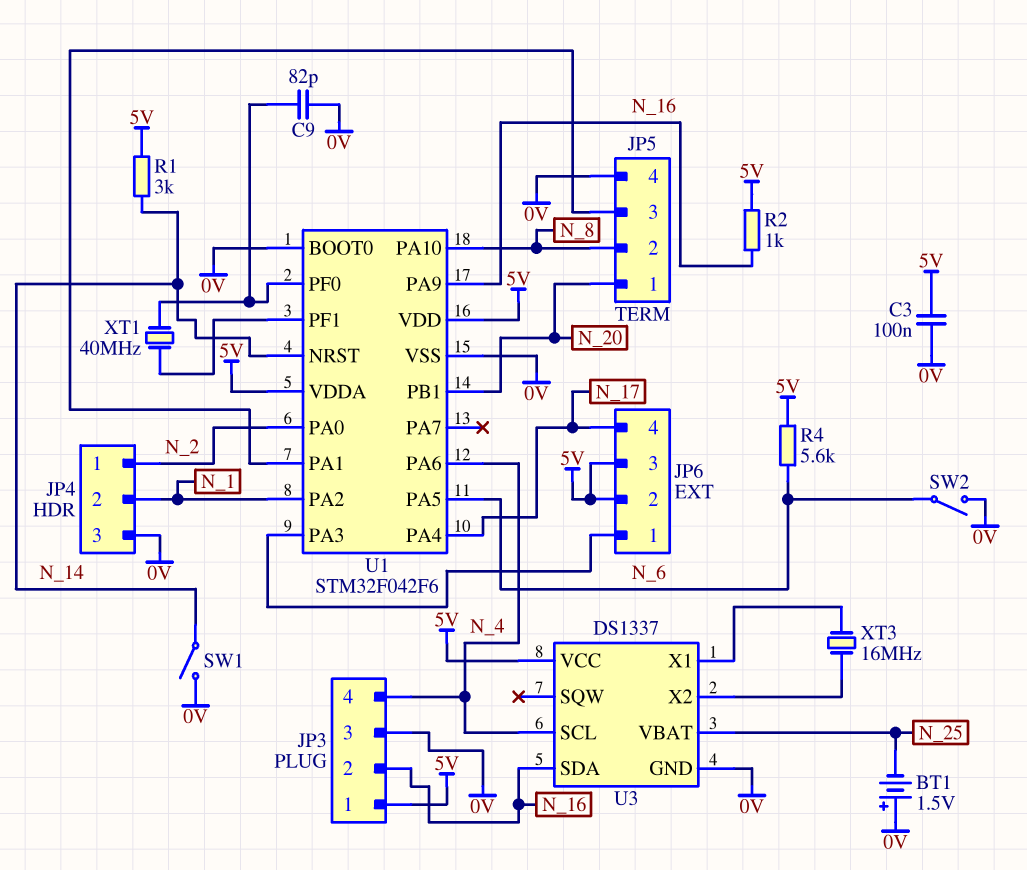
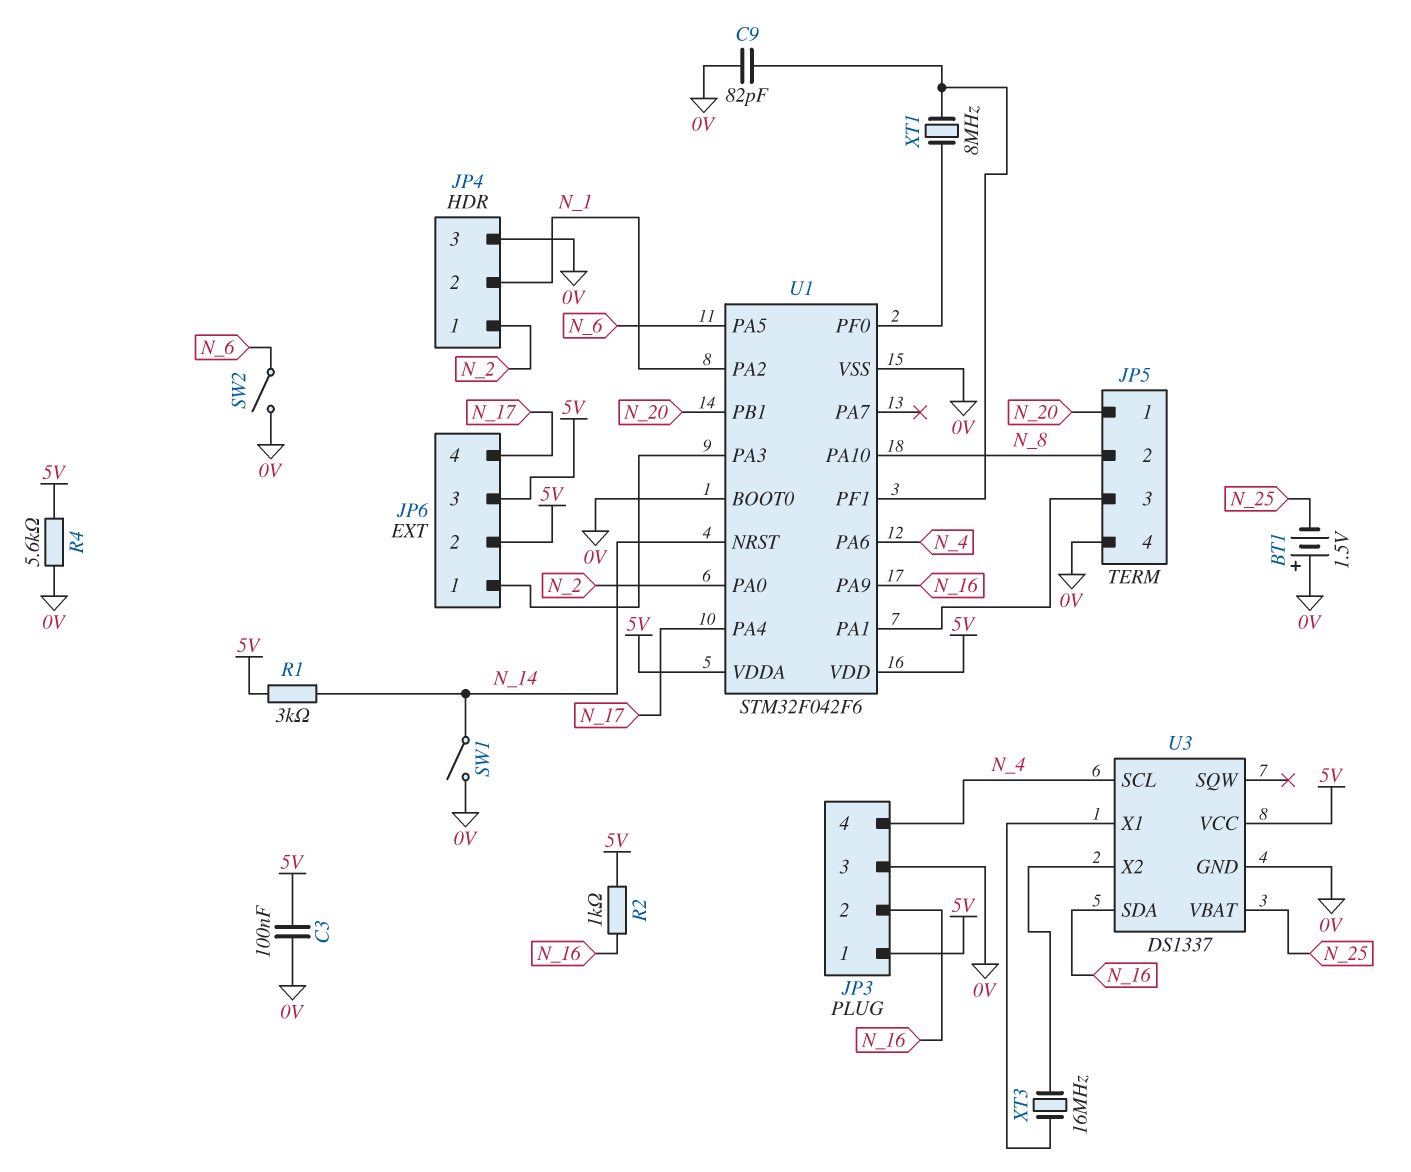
C9: 82pF (0V, U1/PF0) -> 82pF (0V, U1/PF1)
R4: 5.6k (5V, N_6) -> 5.6k (0V, 5V)
XT1: 40MHz (U1/PF0, U1/PF1) -> 8MHz (U1/PF0, U1/PF1)

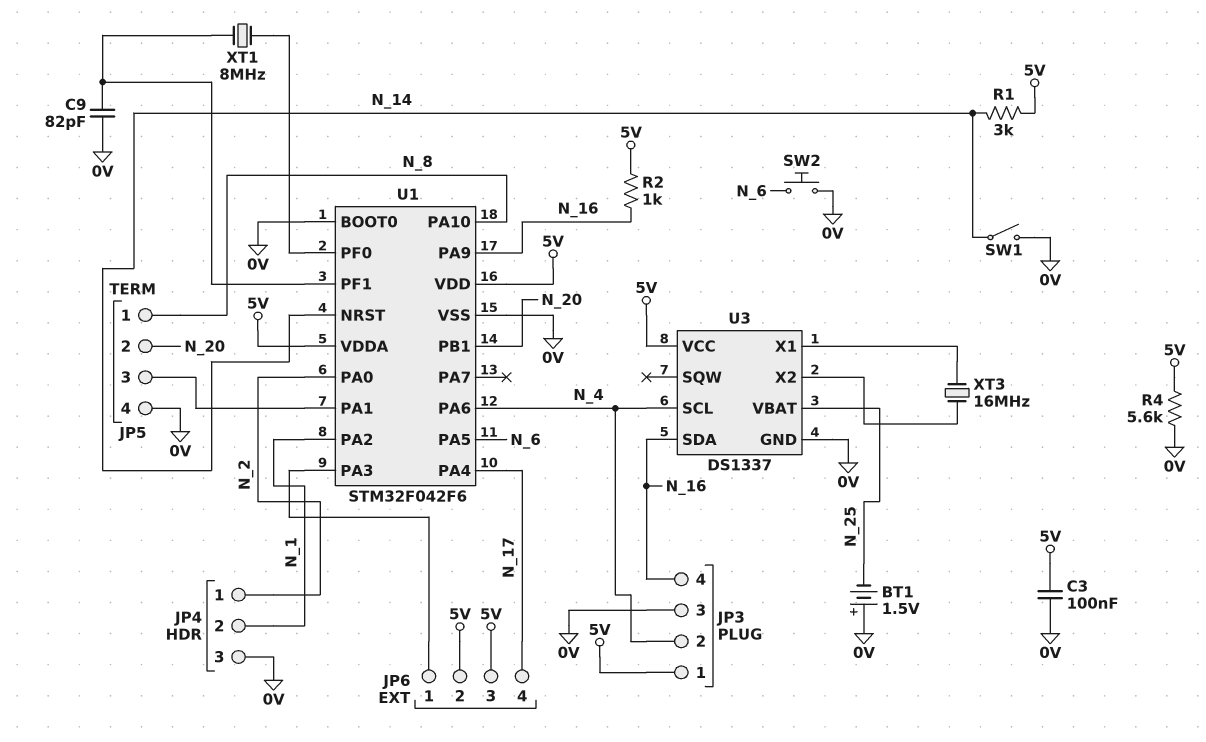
JP3 pin 2: N_16 -> N_4
JP3 pin 4: N_4 -> N_16
JP5 pin 1: N_20 -> N_8
JP5 pin 2: N_8 -> N_20
SW2: switch (0V, N_6) -> button (0V, N_6)

